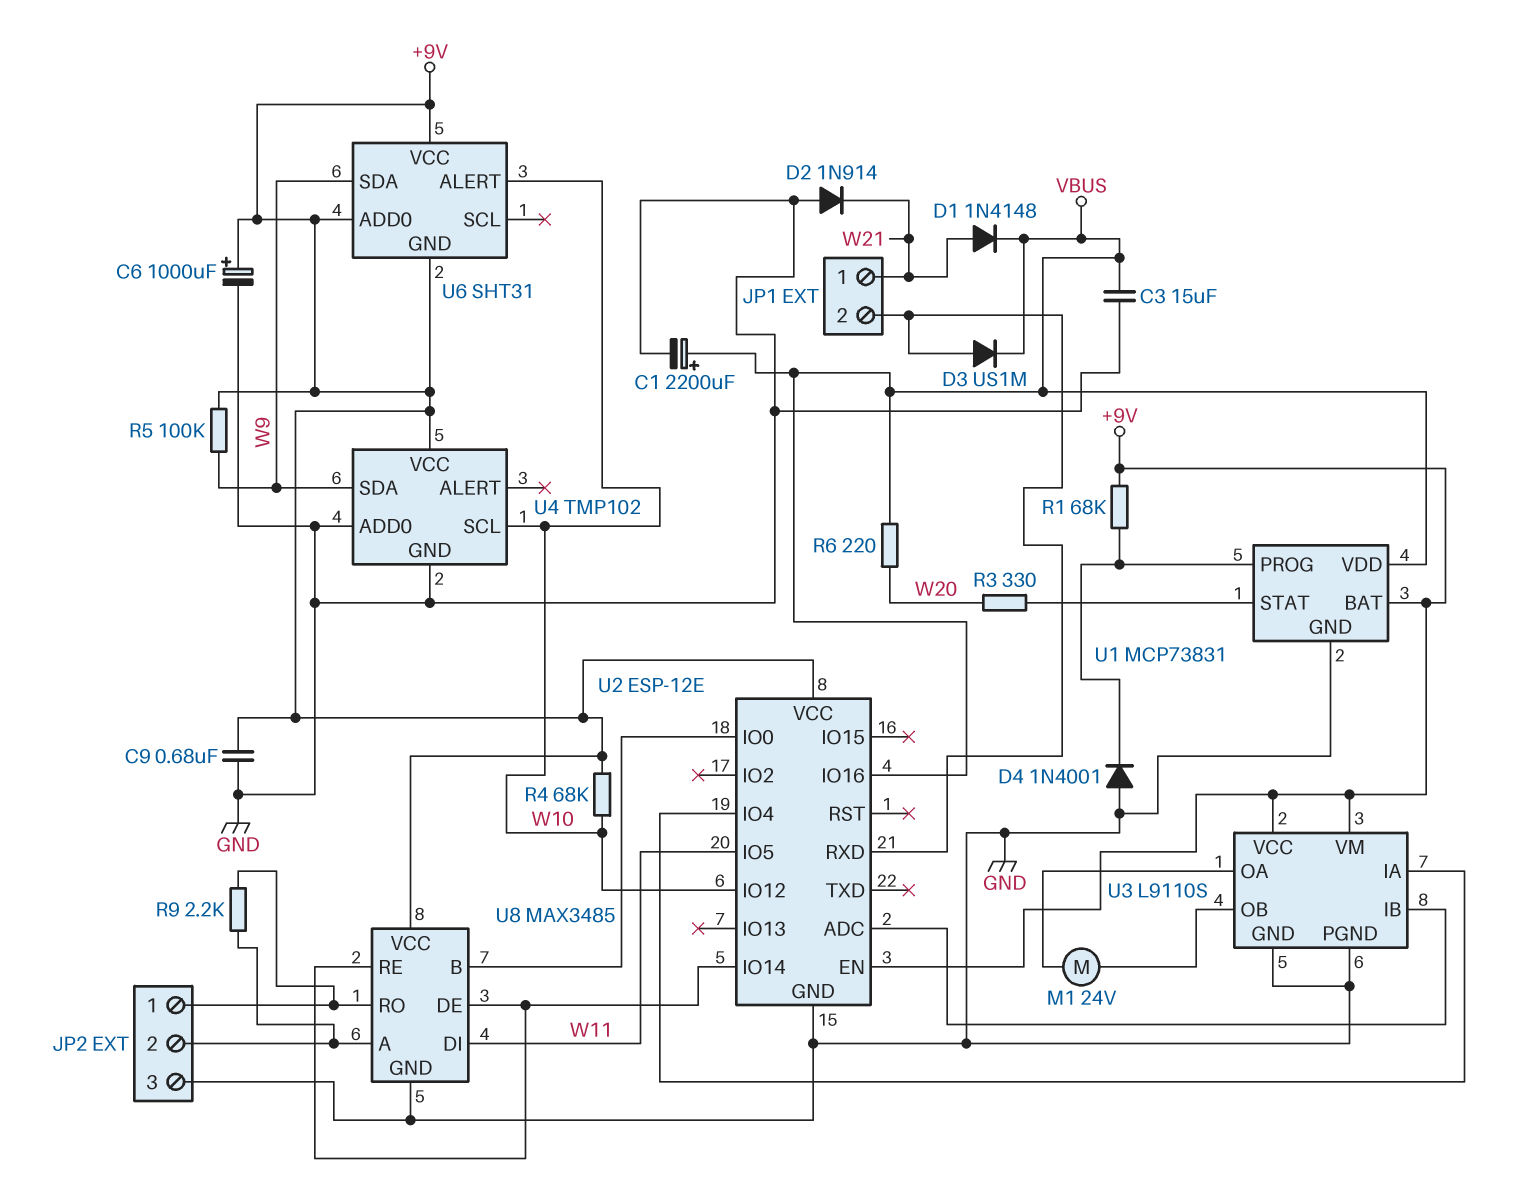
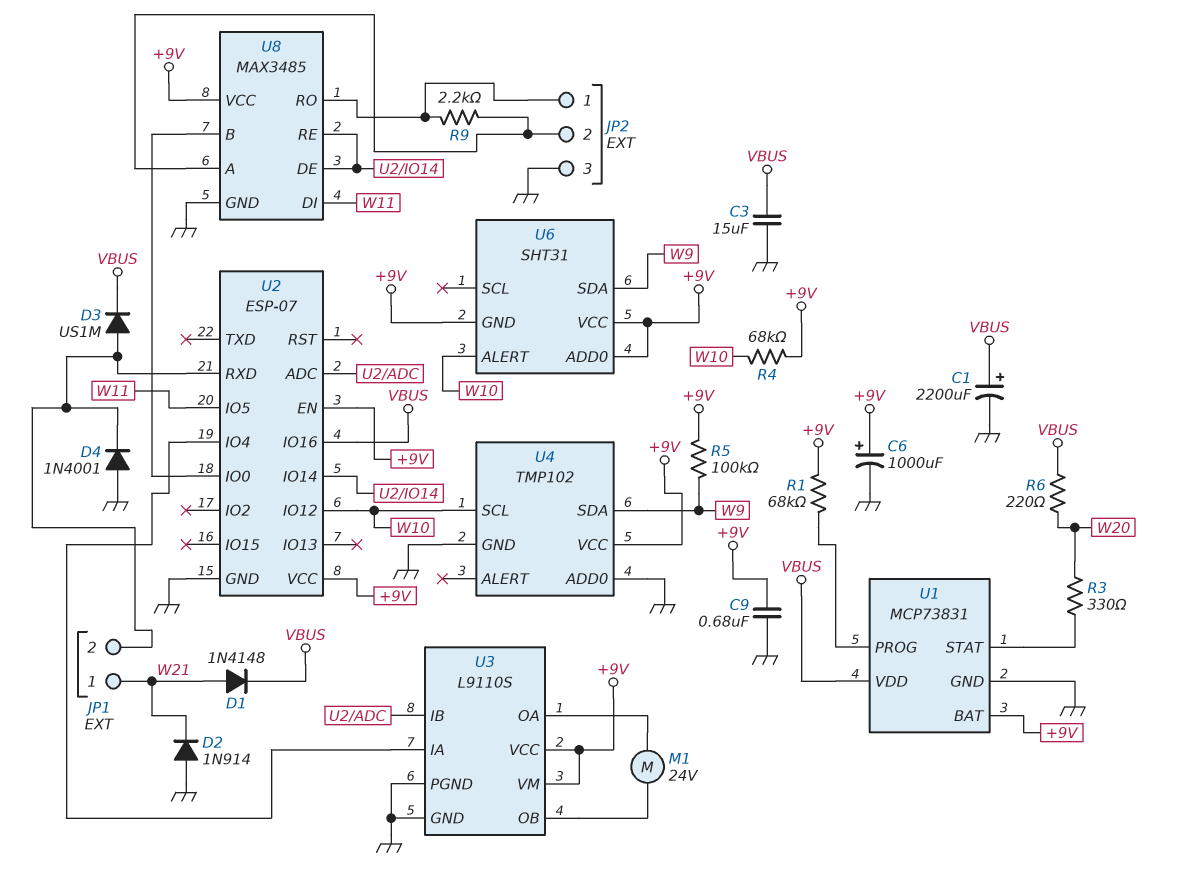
D4: diode 1N4001 (A GND, K U1/PROG) -> diode 1N4001 (A GND, K JP1/2)
U2: ESP-12E -> ESP-07

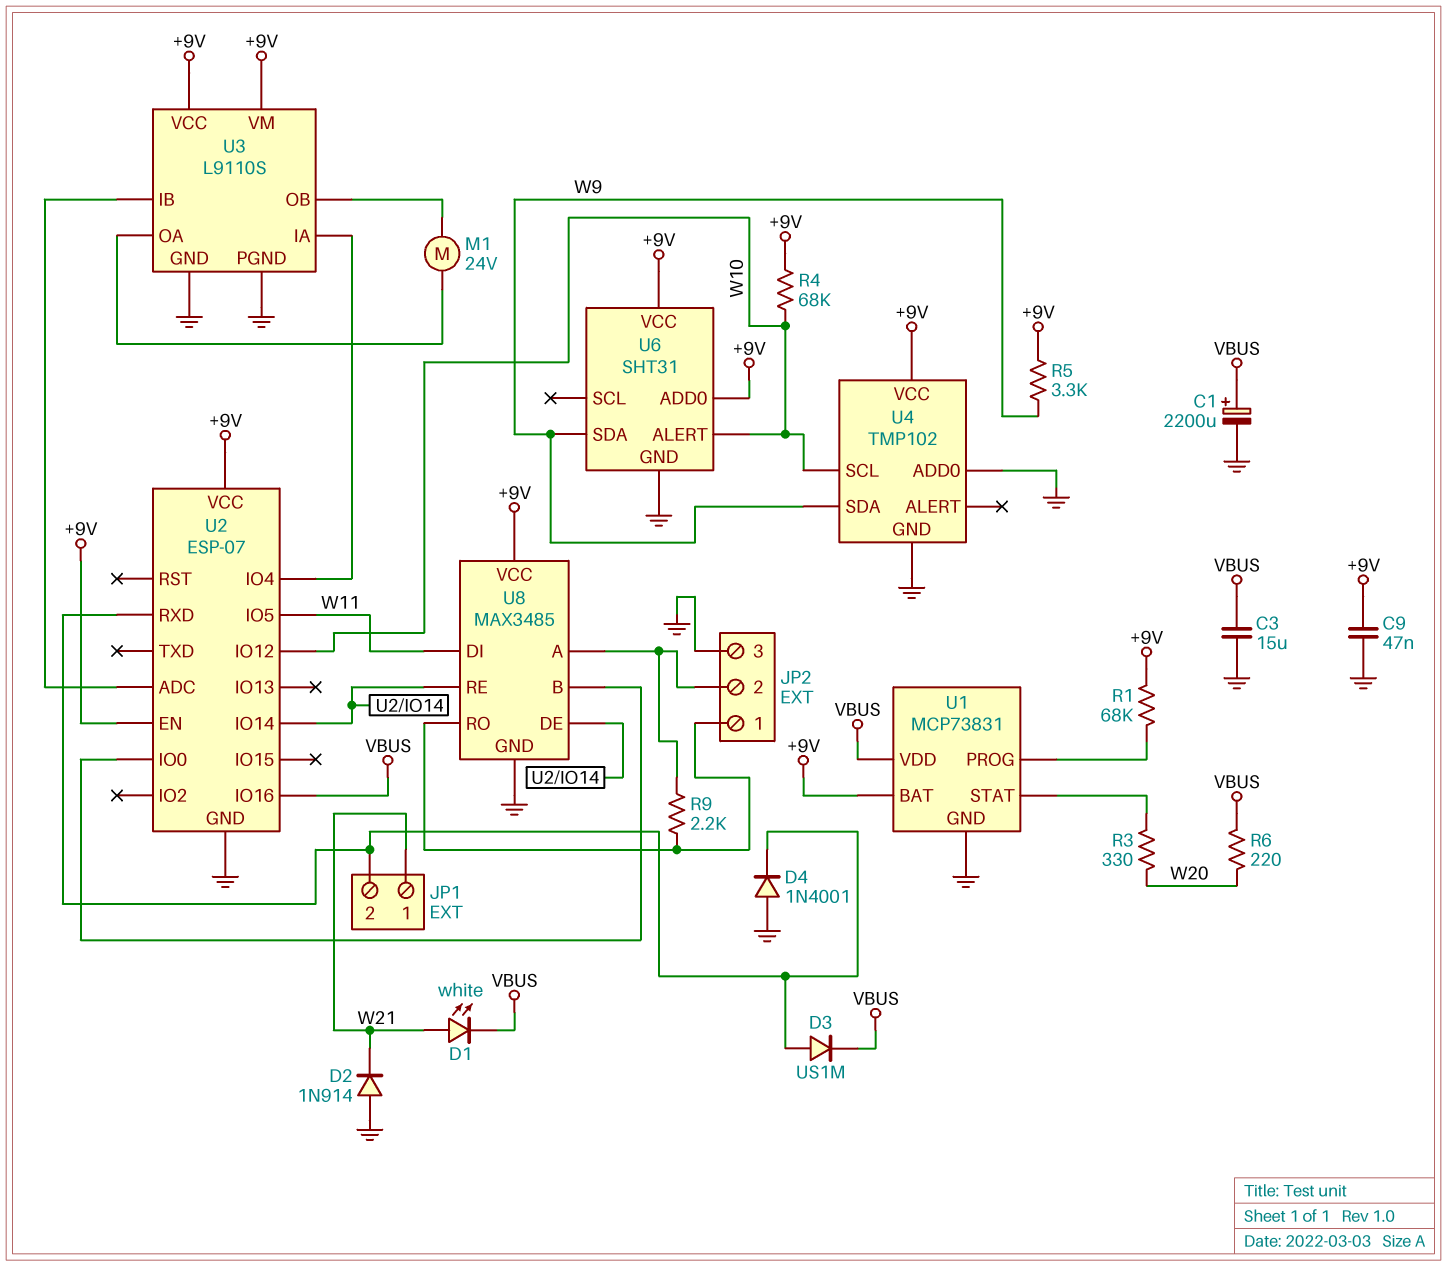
C6: 1000uF (plus +9V, minus GND) -> none
C9: 680nF (+9V, GND) -> 47nF (+9V, GND)
D1: diode 1N4148 (A W21, K VBUS) -> LED white (A W21, K VBUS)
R5: 100k (+9V, W9) -> 3.3k (+9V, W9)
U6 pin GND: +9V -> GND

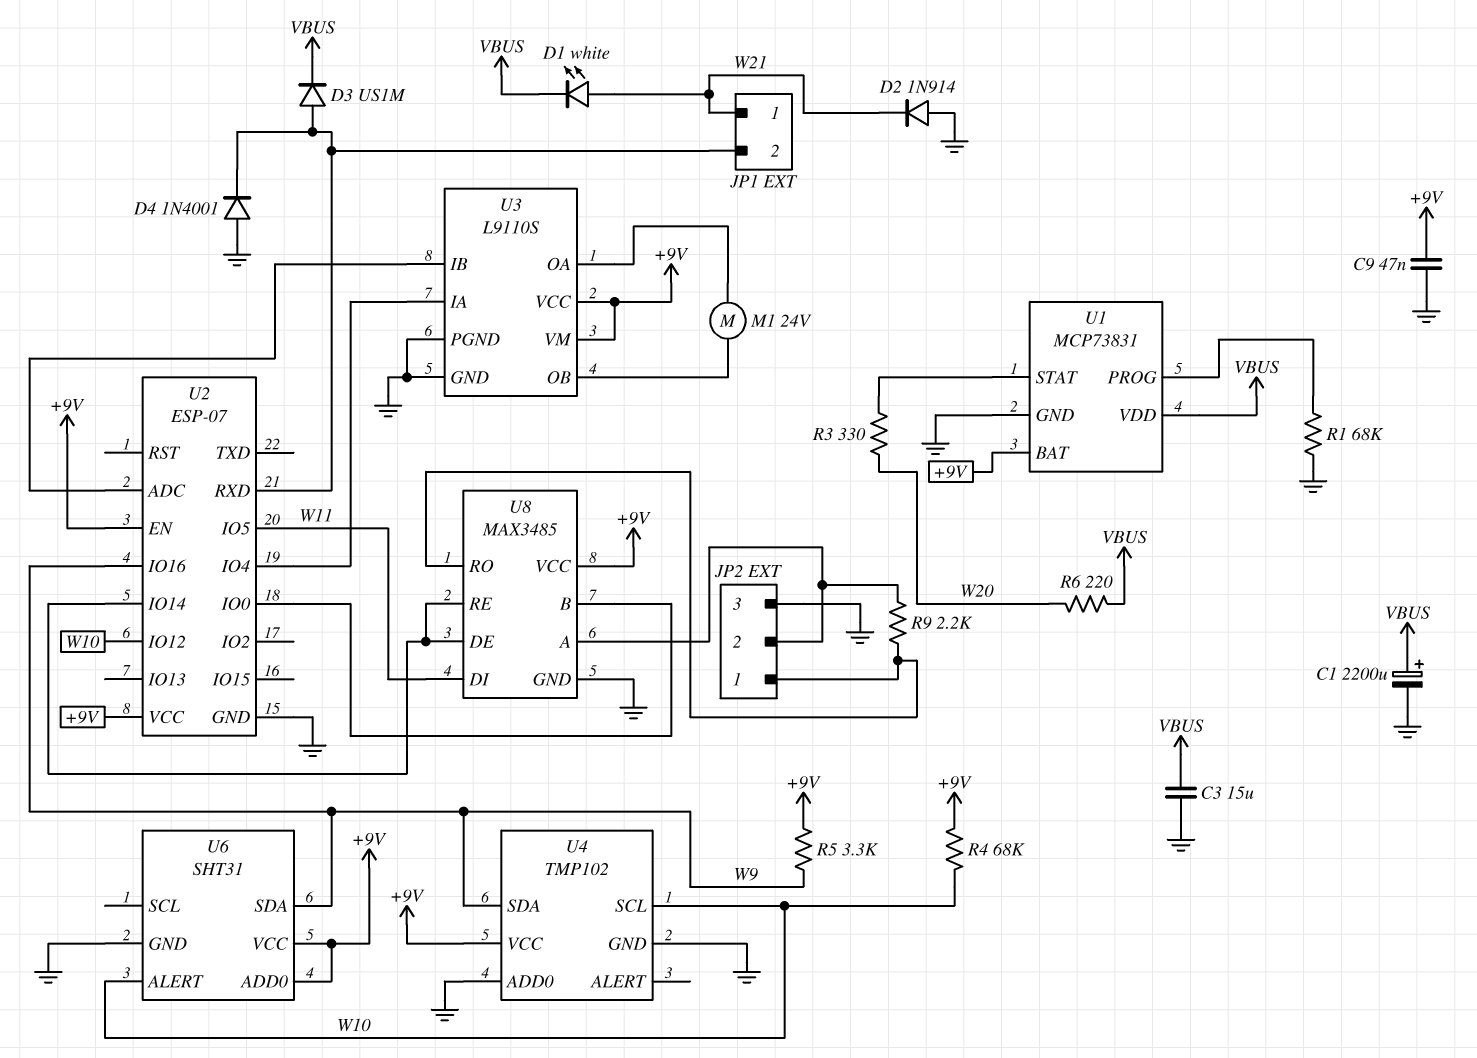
R1: 68k (+9V, U1/PROG) -> 68k (GND, U1/PROG)
U2 pin IO16: VBUS -> W9

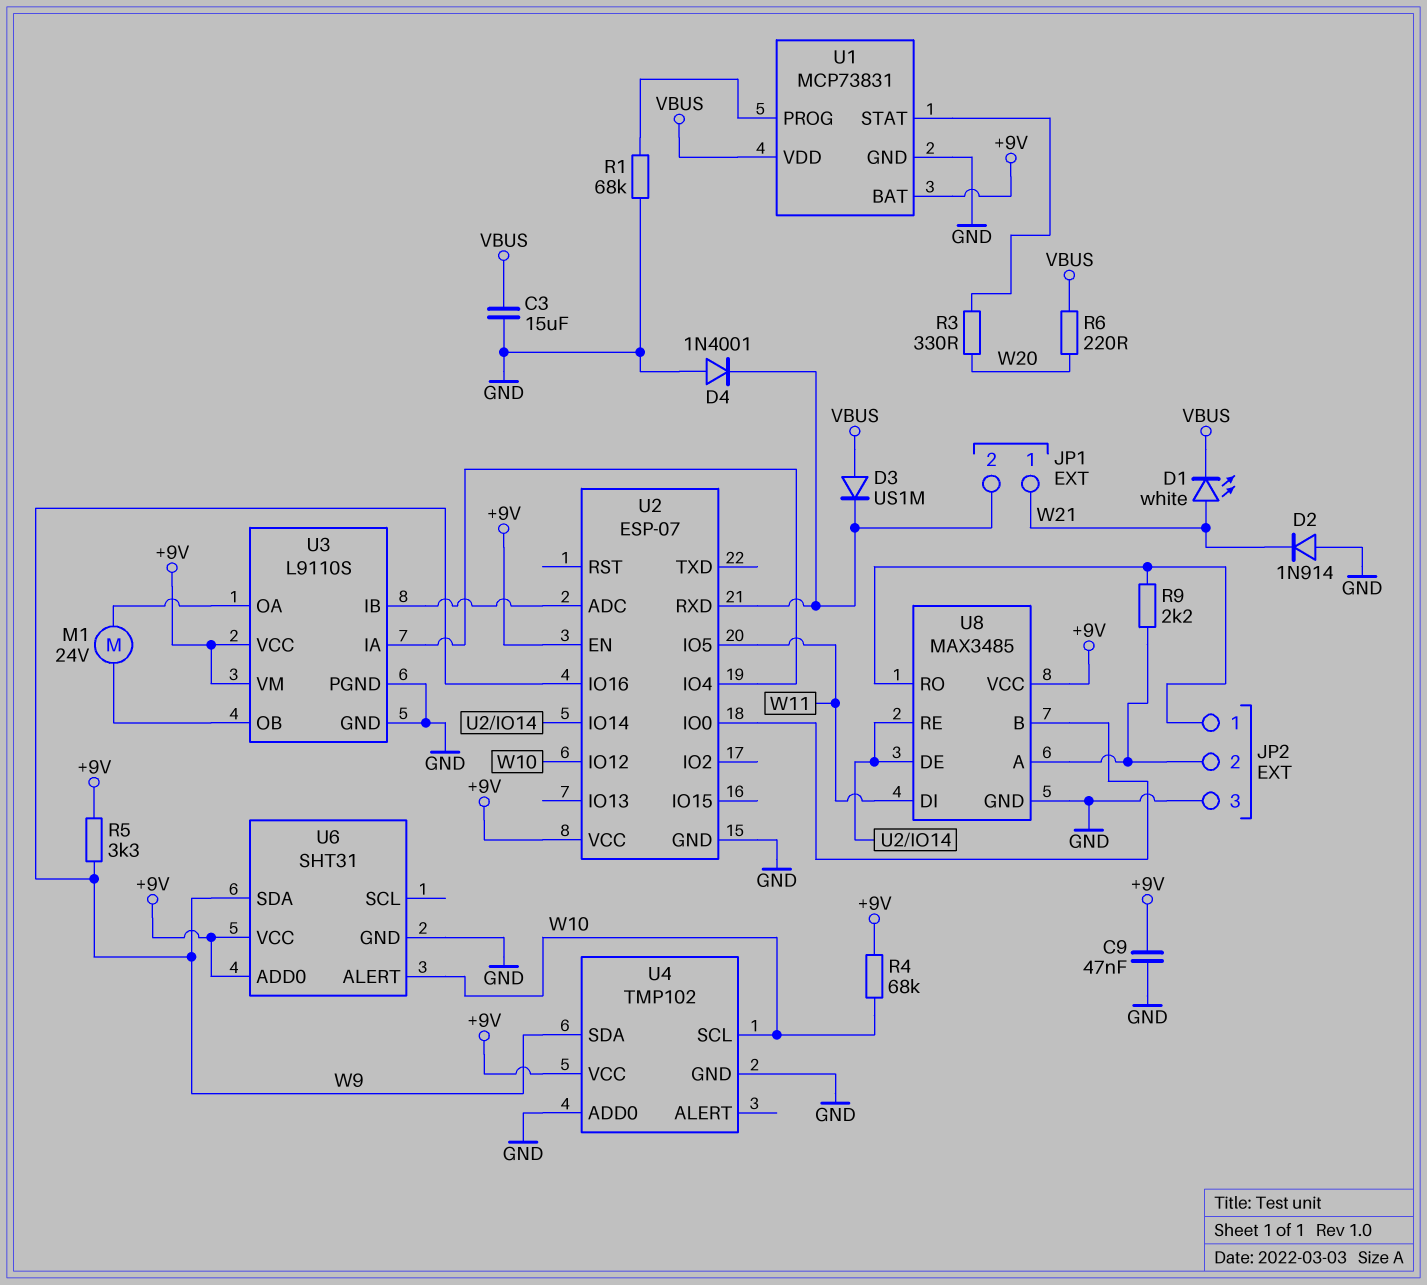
C1: 2200uF (plus VBUS, minus GND) -> none
D3: diode US1M (A JP1/2, K VBUS) -> diode US1M (A VBUS, K JP1/2)

